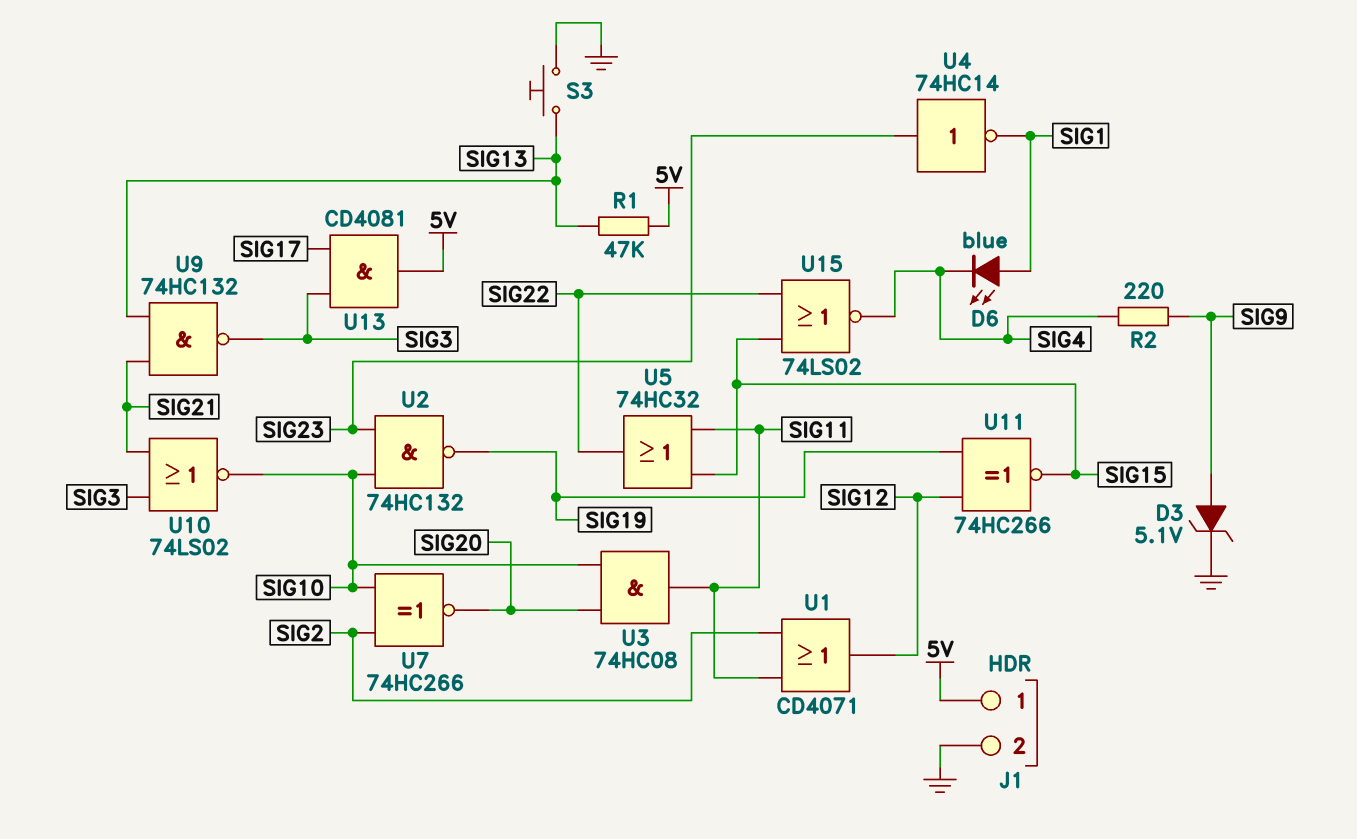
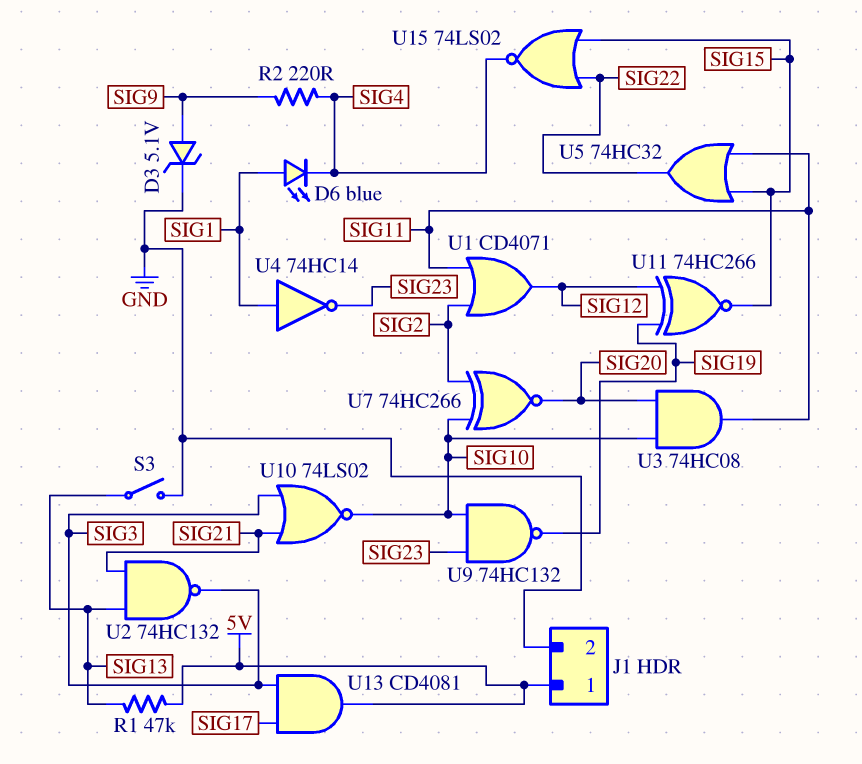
S3: button (GND, SIG13) -> switch (GND, SIG13)
U2: NAND 74HC132 (in SIG10, in SIG23, out SIG19) -> NAND 74HC132 (in SIG13, in SIG21, out SIG3)
U4: NOT 74HC14 (in SIG23, out SIG1) -> NOT 74HC14 (in SIG1, out SIG23)
U9: NAND 74HC132 (in SIG13, in SIG21, out SIG3) -> NAND 74HC132 (in SIG10, in SIG23, out SIG19)

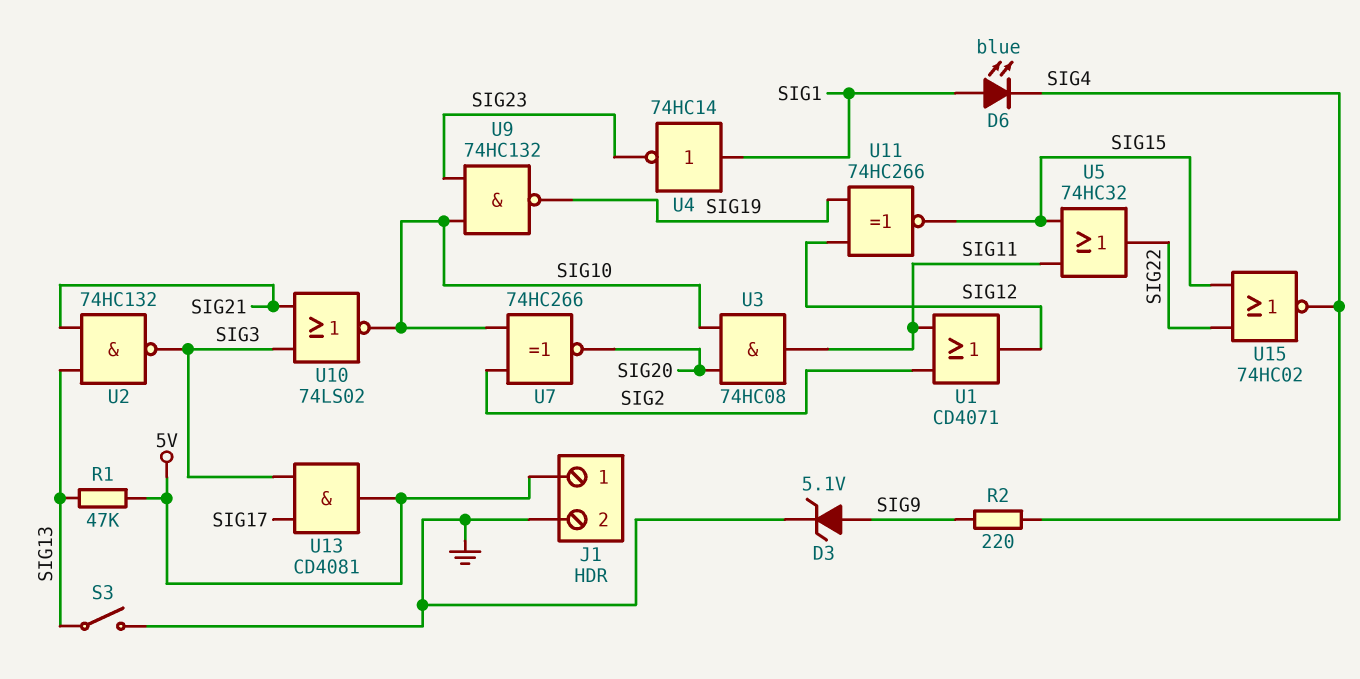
U15: NOR 74LS02 (in SIG15, in SIG22, out SIG4) -> NOR 74HC02 (in SIG15, in SIG22, out SIG4)

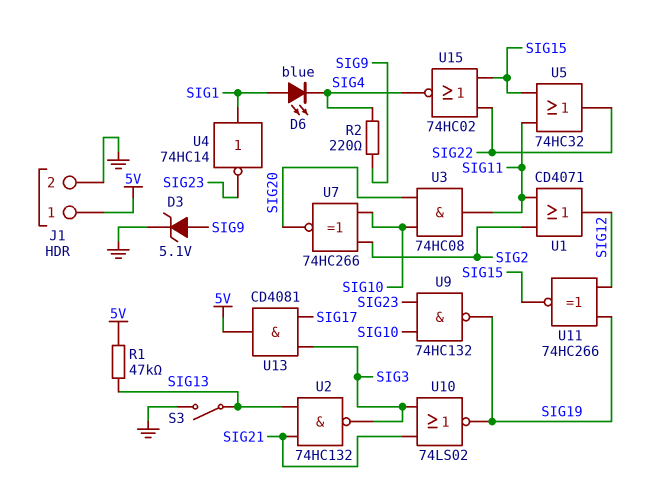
U10: NOR 74LS02 (in SIG3, in SIG21, out SIG10) -> NOR 74LS02 (in SIG3, in SIG21, out SIG19)

